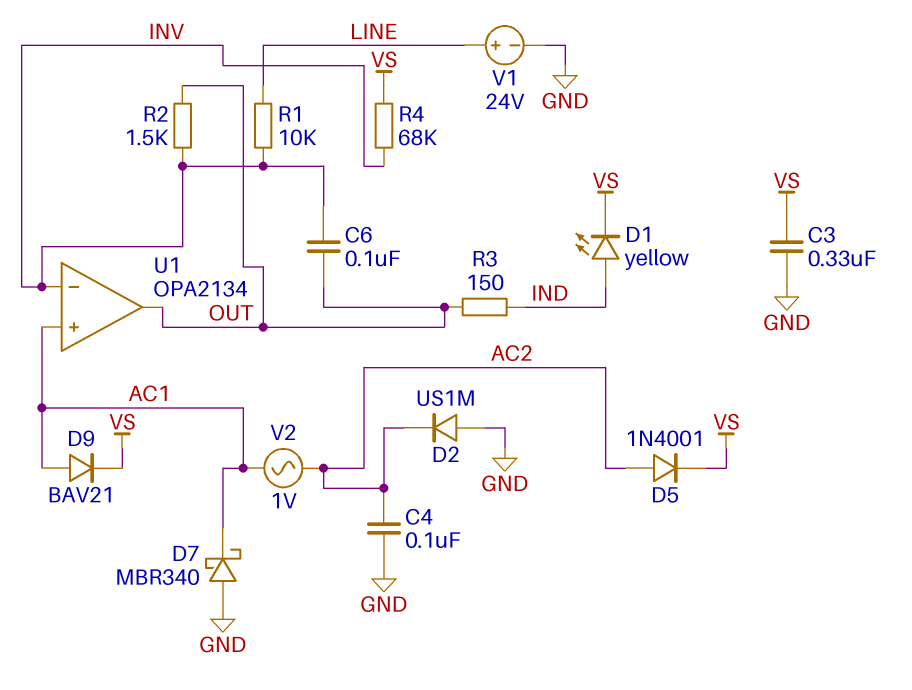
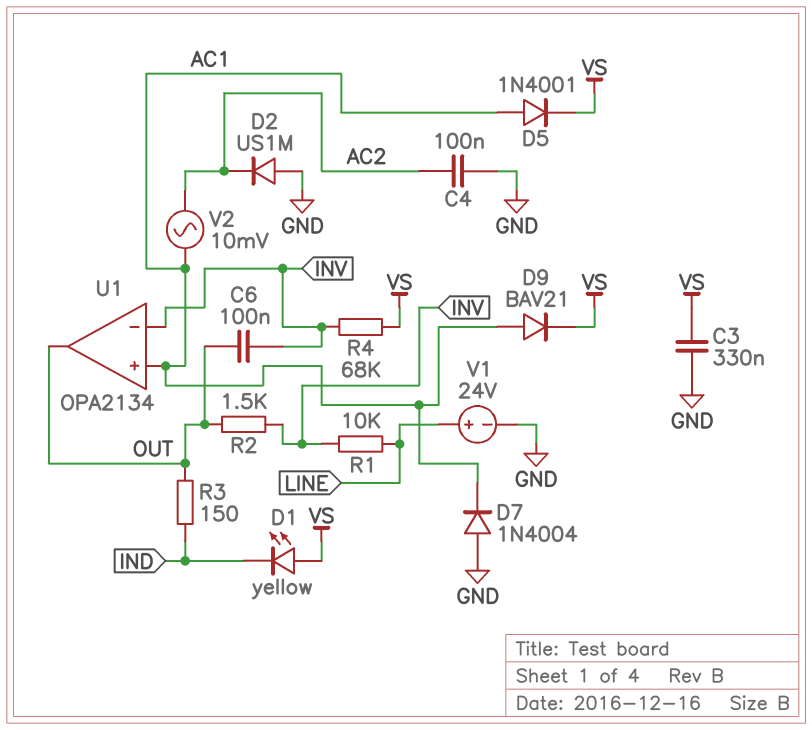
D1: LED yellow (A IND, K VS) -> LED yellow (A VS, K IND)
D5: diode 1N4001 (A AC2, K VS) -> diode 1N4001 (A AC1, K VS)
D7: schottky MBR340 (A GND, K AC1) -> diode 1N4004 (A GND, K AC1)
V2: AC 1V (AC1, AC2) -> AC 10mV (AC1, AC2)

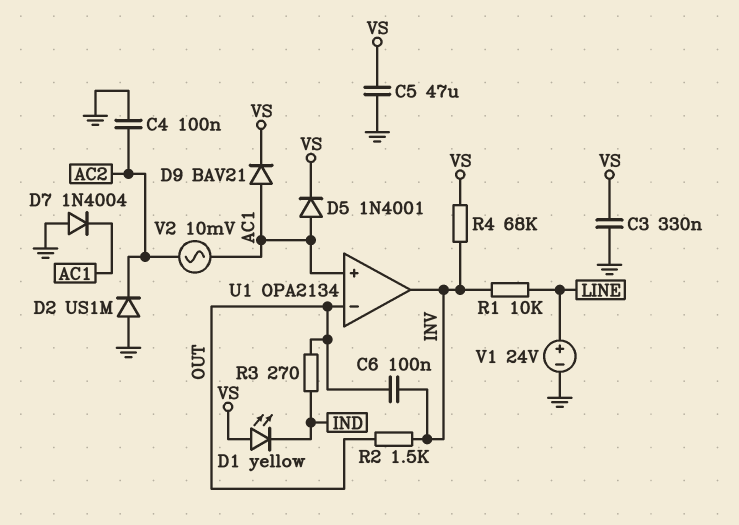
C5: none -> 47uF (GND, VS)
R3: 150 (IND, OUT) -> 270 (IND, OUT)
U1 pin in-: INV -> OUT
U1 pin out: OUT -> INV

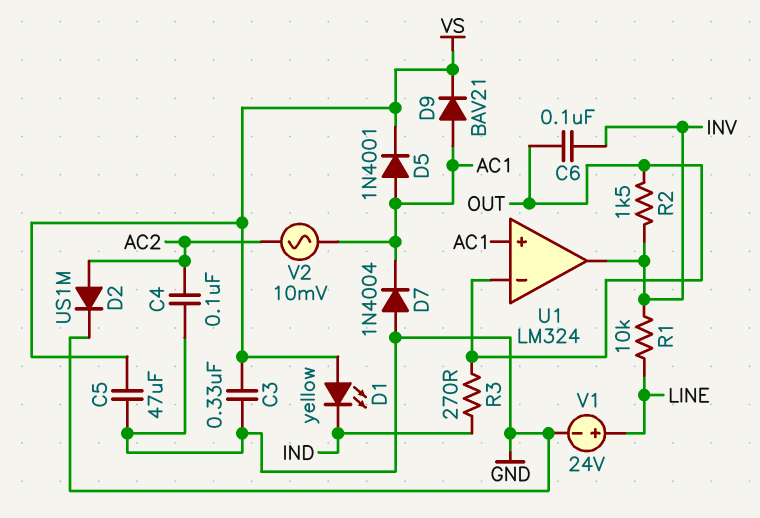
D2: diode US1M (A GND, K AC2) -> diode US1M (A AC2, K GND)
R4: 68k (INV, VS) -> none
U1: OPA2134 -> LM324

